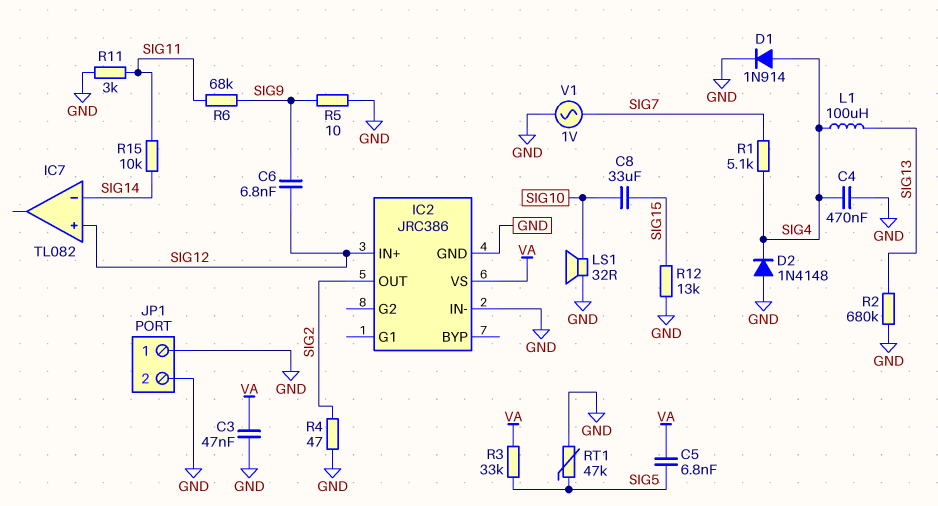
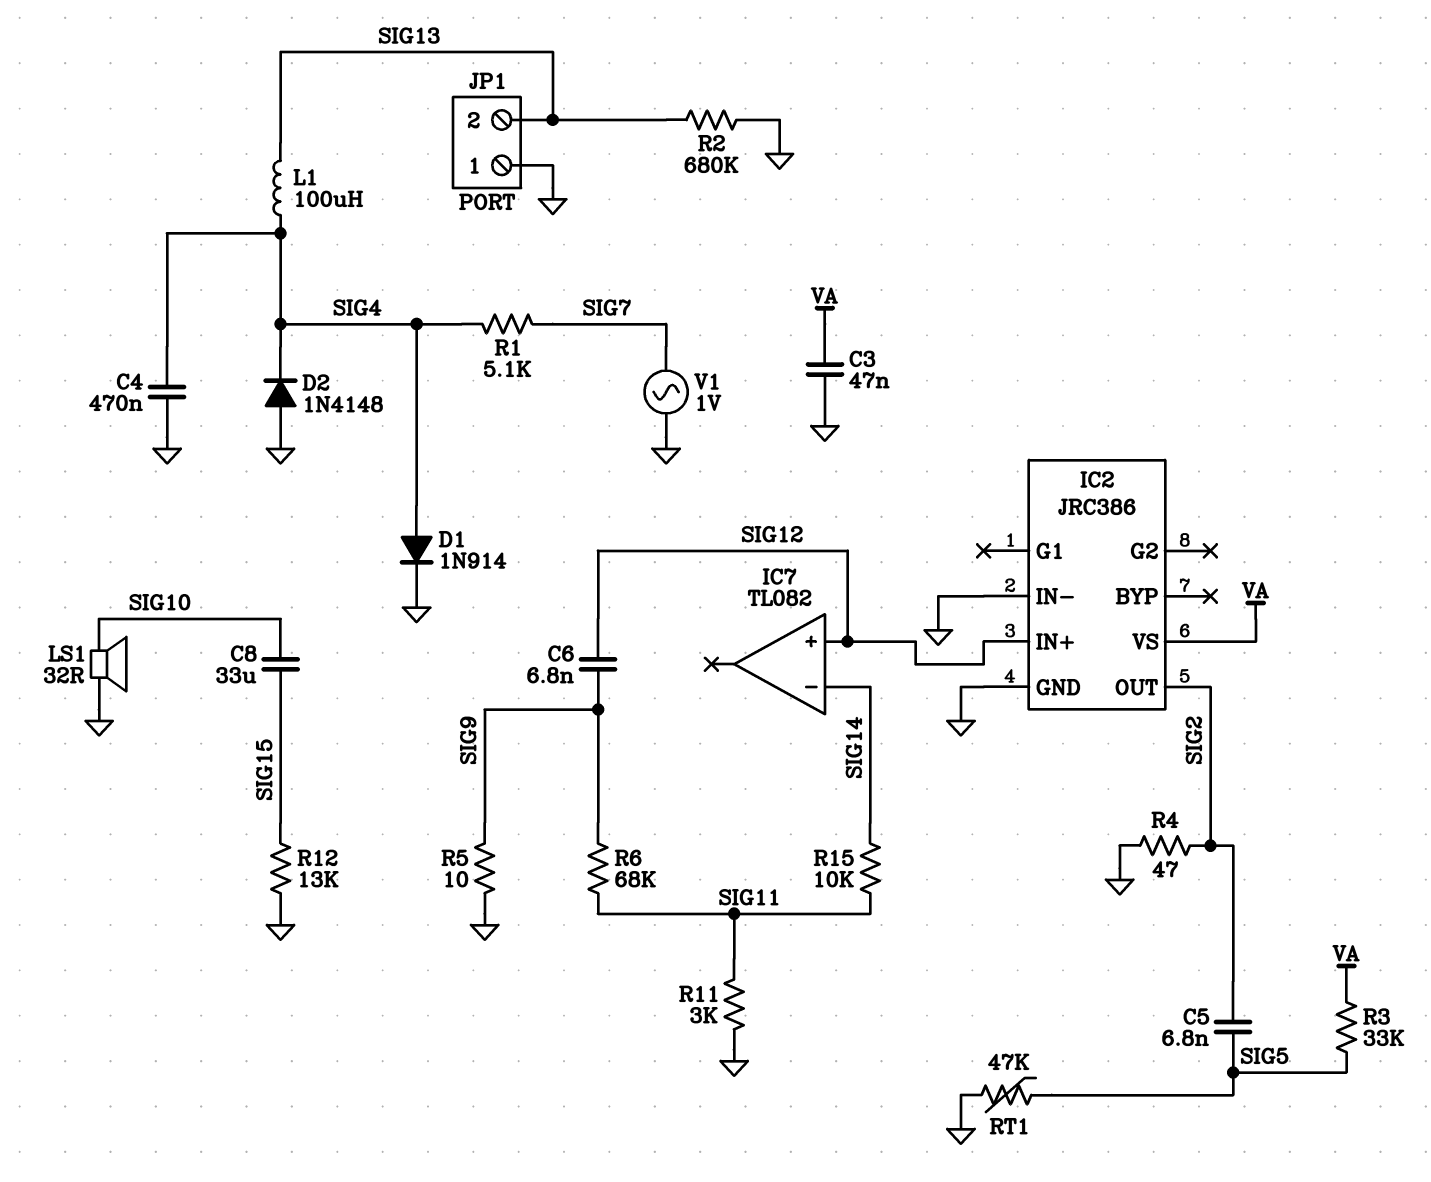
C5: 6.8nF (SIG5, VA) -> 6.8nF (SIG2, SIG5)
JP1 pin 2: GND -> SIG13

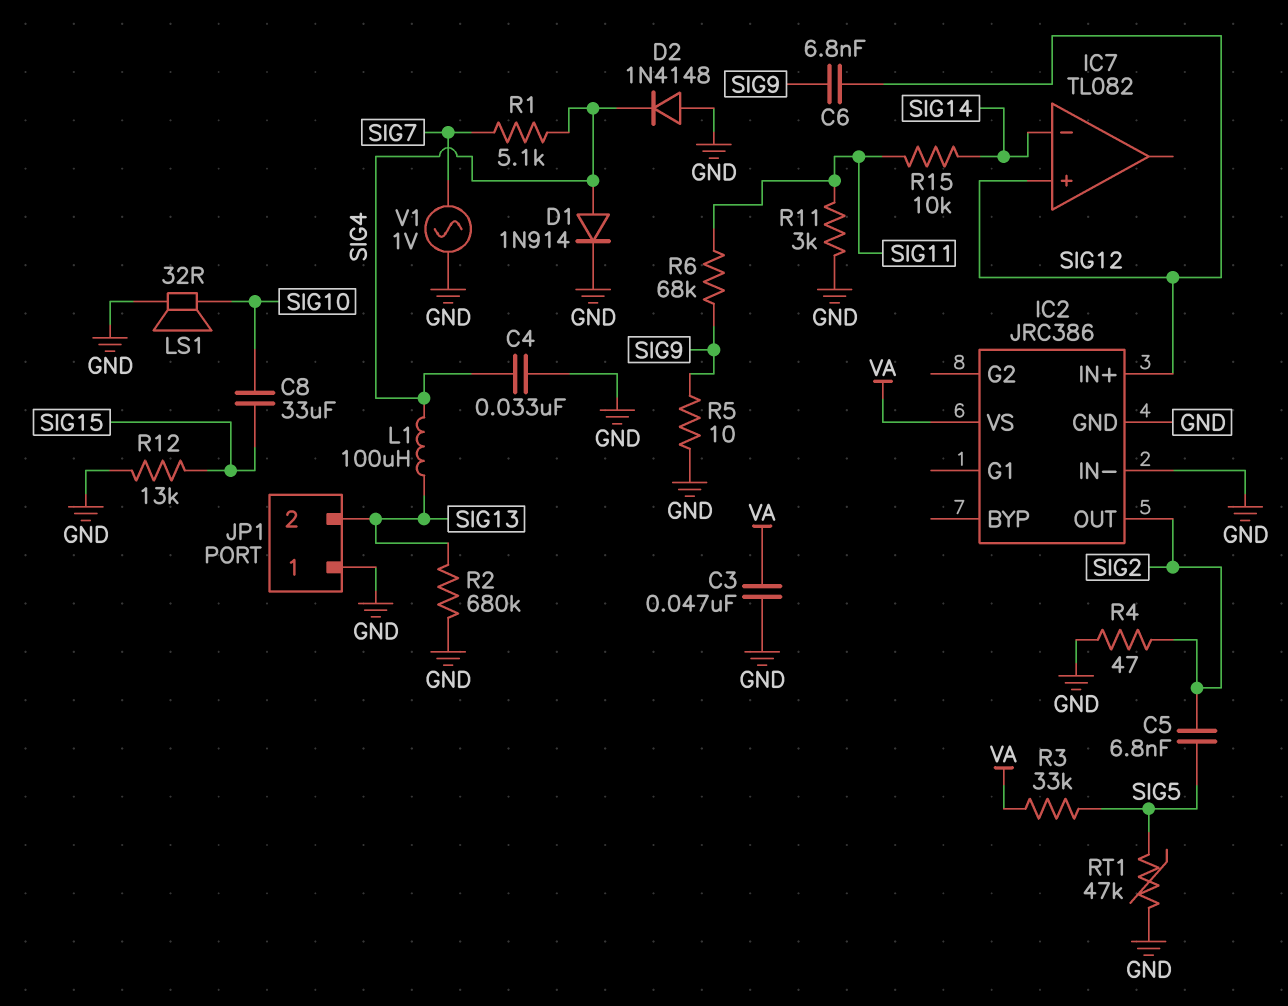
C4: 470nF (GND, SIG4) -> 33nF (GND, SIG4)

